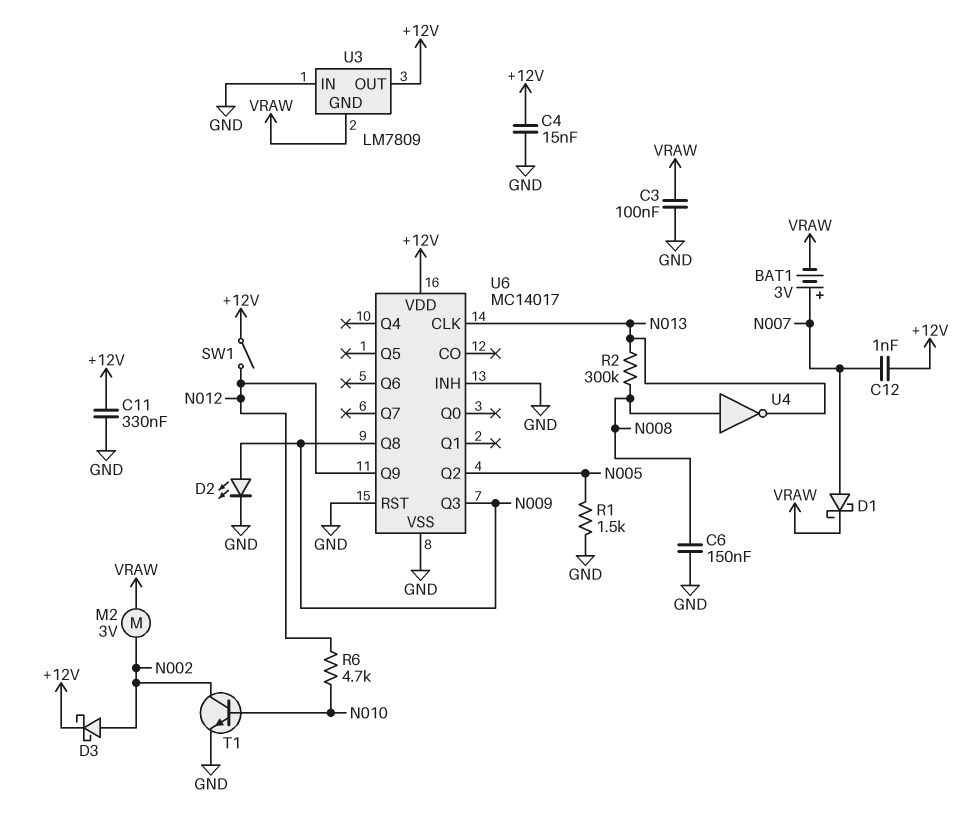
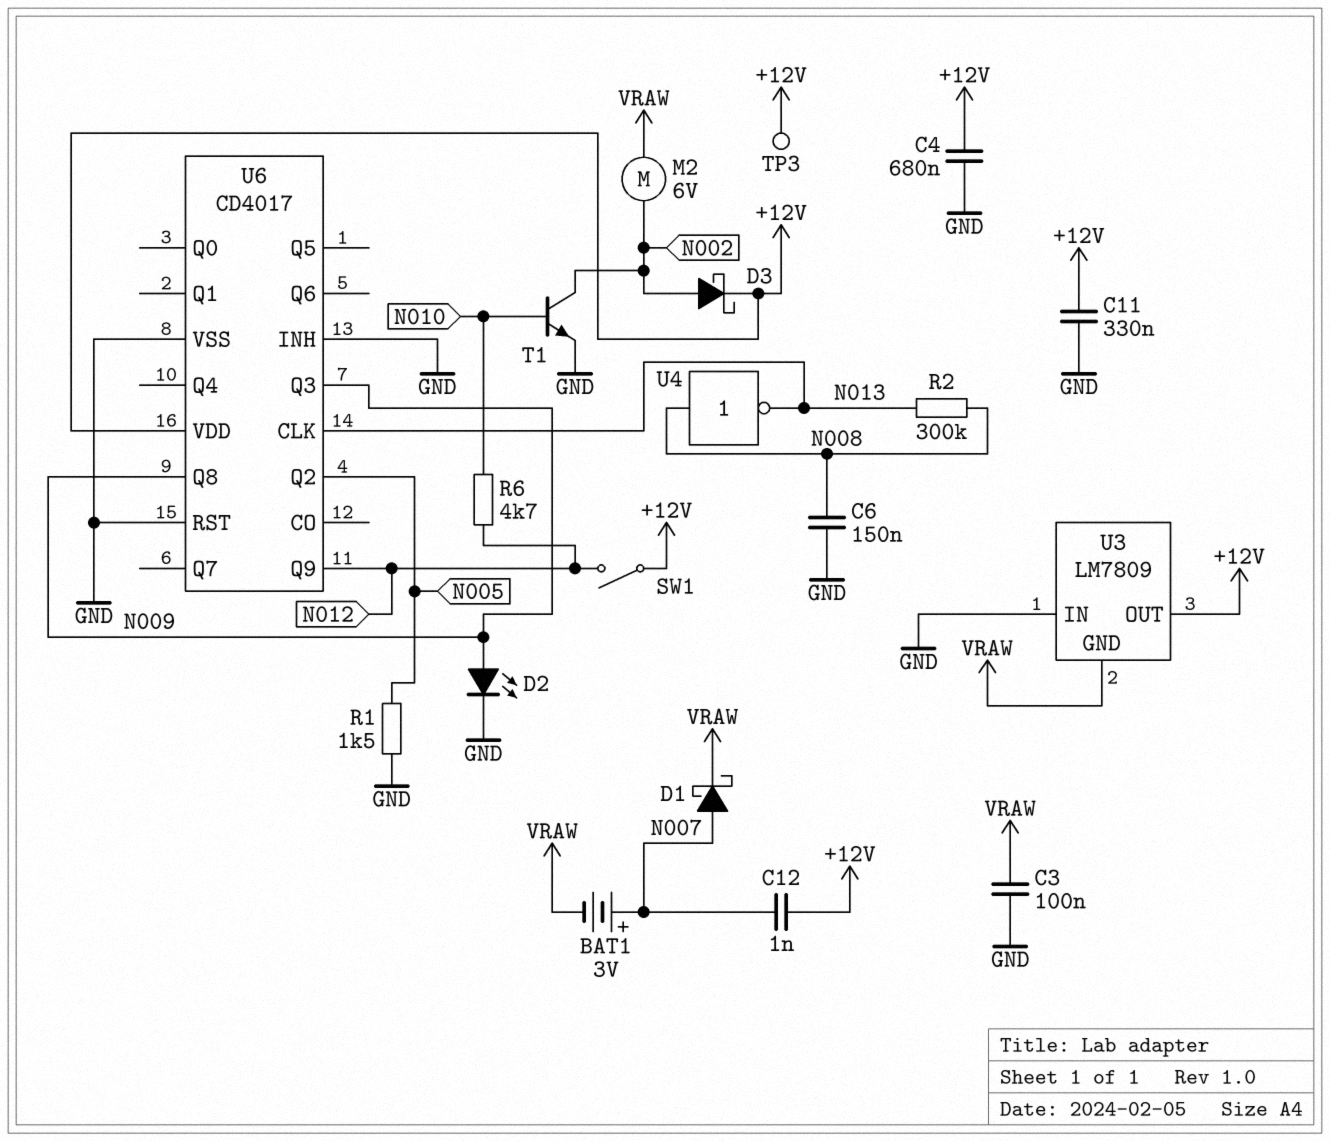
C4: 15nF (+12V, GND) -> 680nF (+12V, GND)
M2: motor 3V (N002, VRAW) -> motor 6V (N002, VRAW)
TP3: none -> test point (+12V)
U6: MC14017 -> CD4017

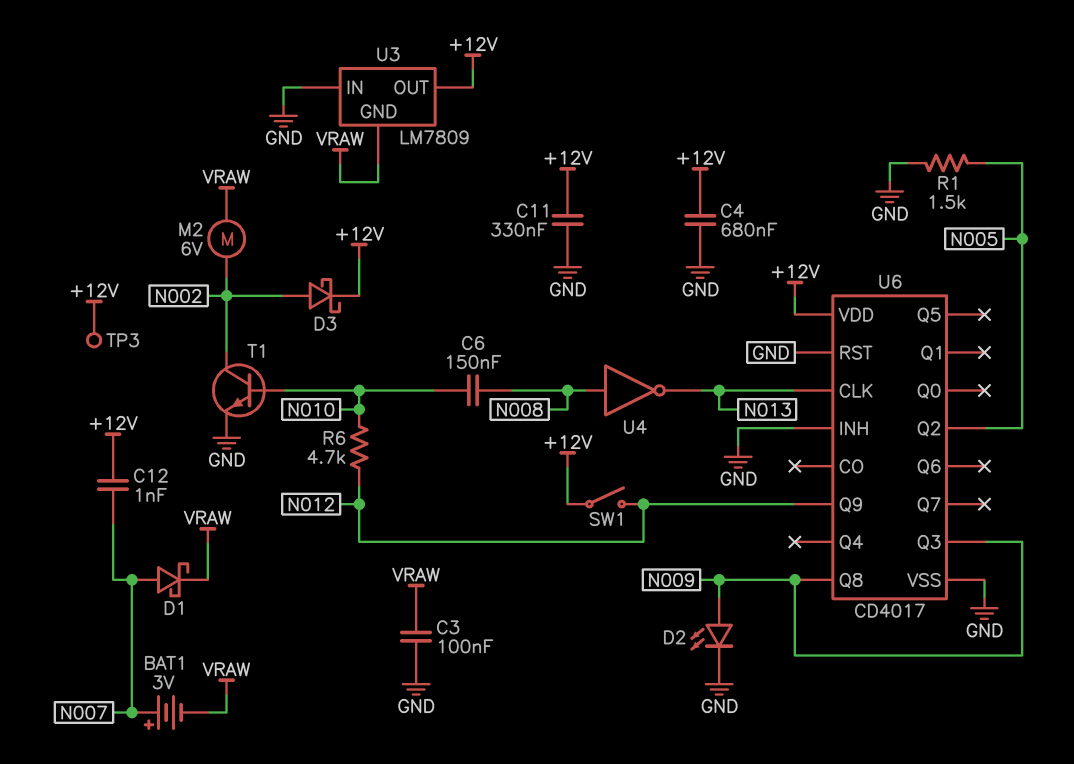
C6: 150nF (GND, N008) -> 150nF (N008, N010)
R2: 300k (N008, N013) -> none

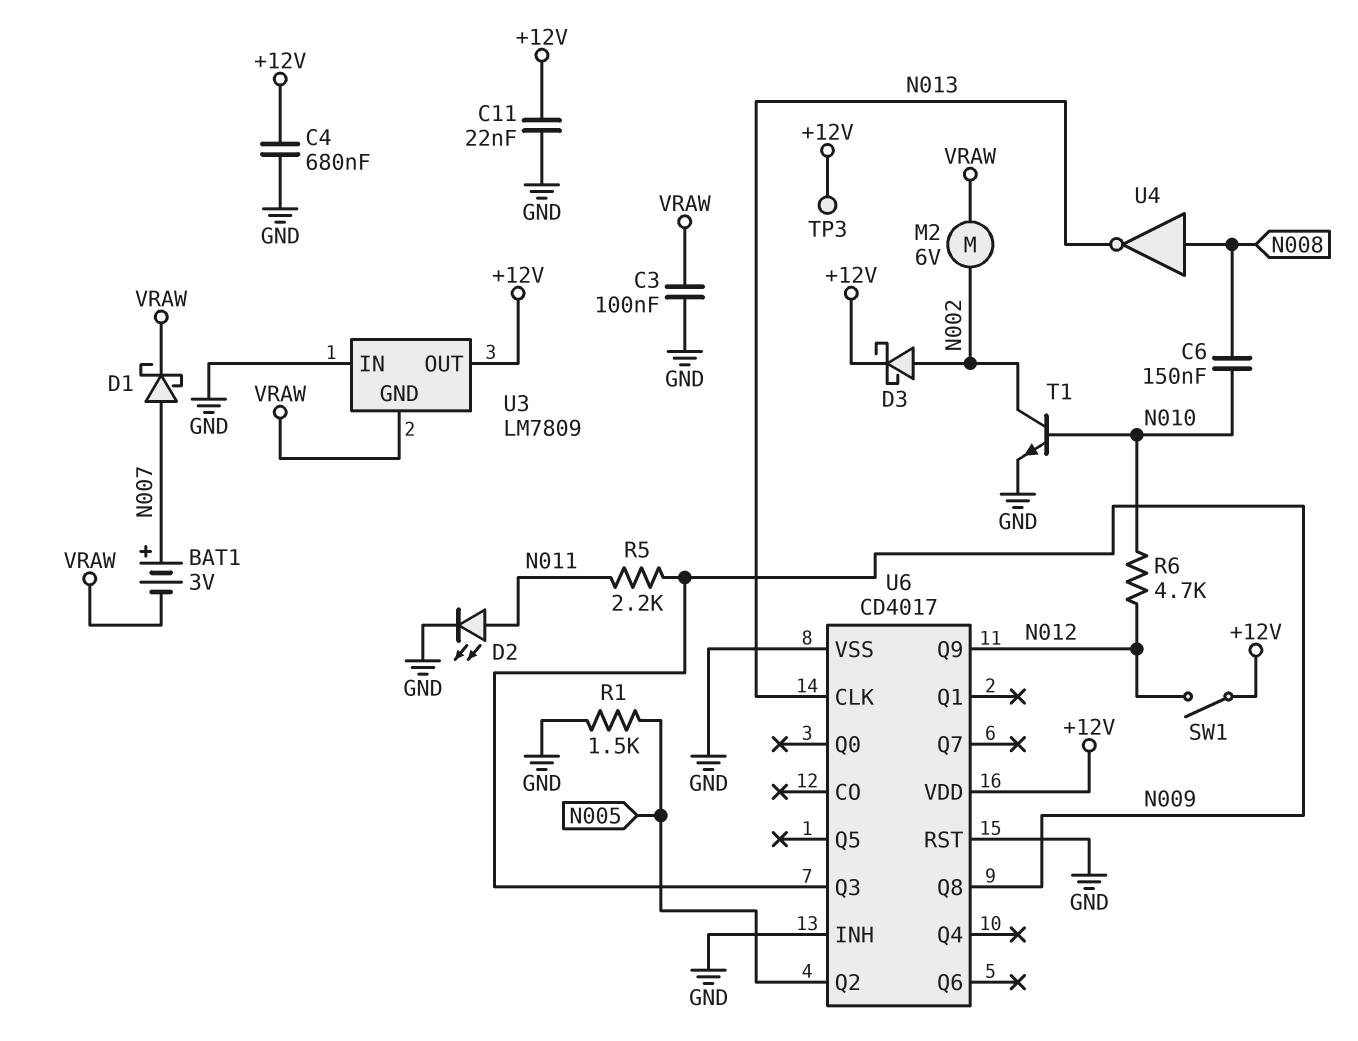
C11: 330nF (+12V, GND) -> 22nF (+12V, GND)
C12: 1nF (+12V, N007) -> none
D2: LED (A N009, K GND) -> LED (A N011, K GND)
R5: none -> 2.2k (N009, N011)

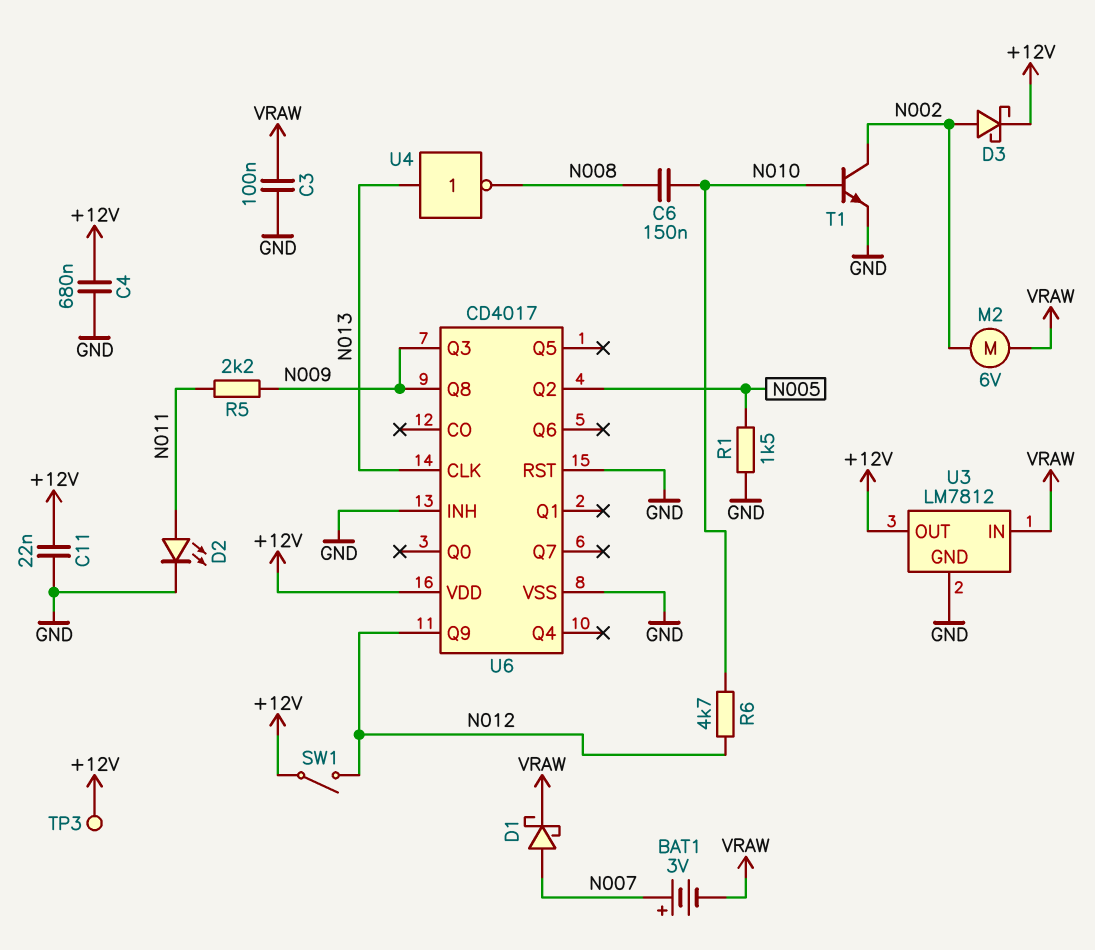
U3: LM7809 -> LM7812
U3 pin GND: VRAW -> GND
U3 pin IN: GND -> VRAW
U4: NOT (in N008, out N013) -> NOT (in N013, out N008)

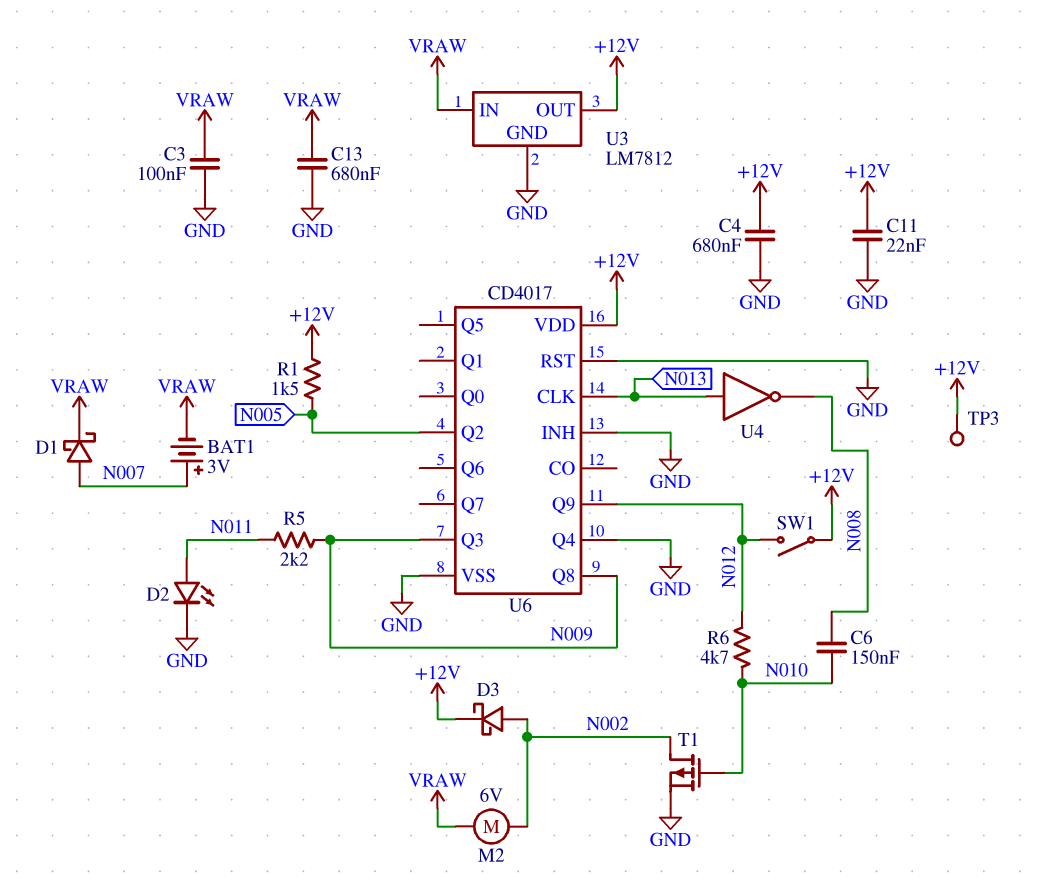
C13: none -> 680nF (GND, VRAW)
R1: 1.5k (GND, N005) -> 1.5k (+12V, N005)
T1: NPN (B N010, C N002, E GND) -> PMOS (G N010, D N002, S GND)
U6 pin Q4: none -> GND

